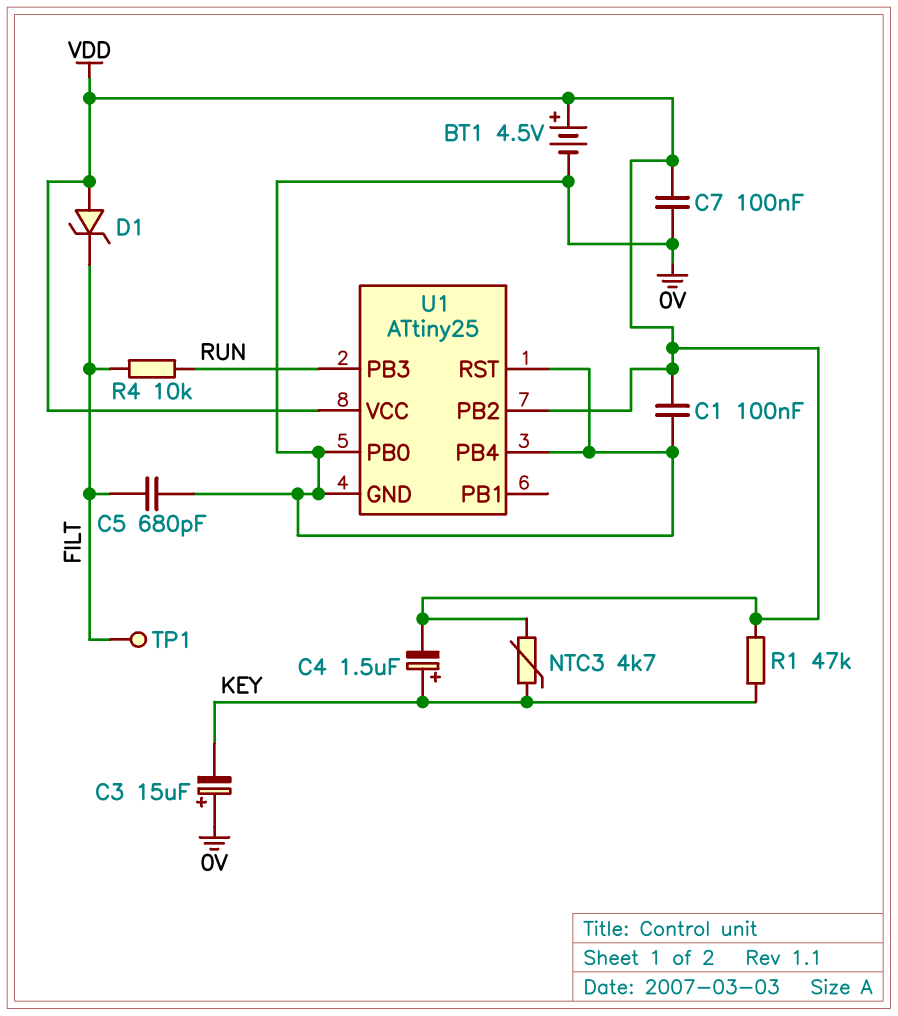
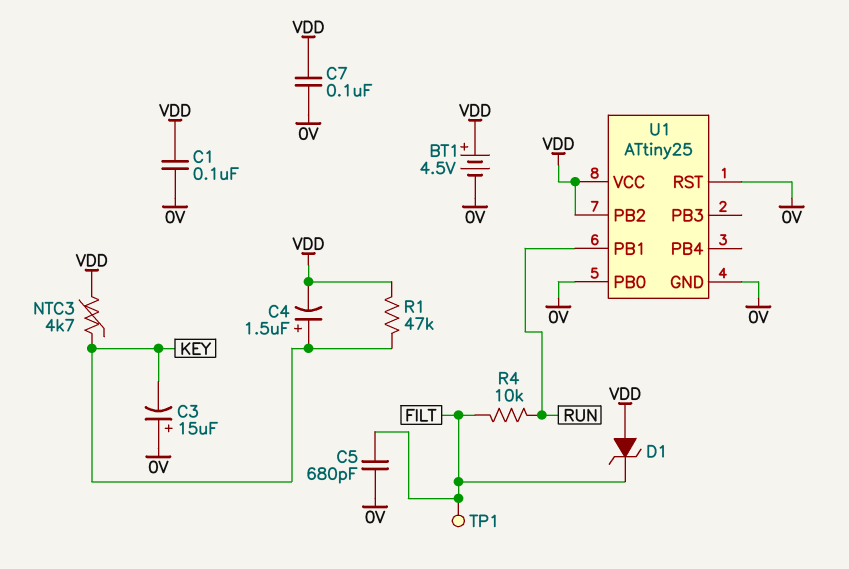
U1 pin PB1: none -> RUN
U1 pin PB3: RUN -> none
U1 pin PB4: 0V -> none

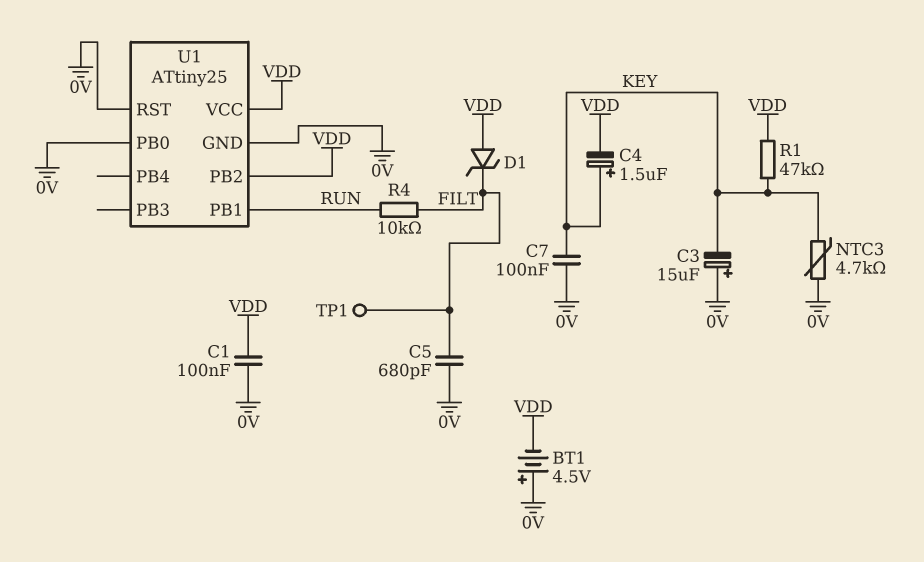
BT1: 4.5V (plus VDD, minus 0V) -> 4.5V (plus 0V, minus VDD)
C7: 100nF (0V, VDD) -> 100nF (0V, KEY)
NTC3: 4.7k (KEY, VDD) -> 4.7k (0V, KEY)

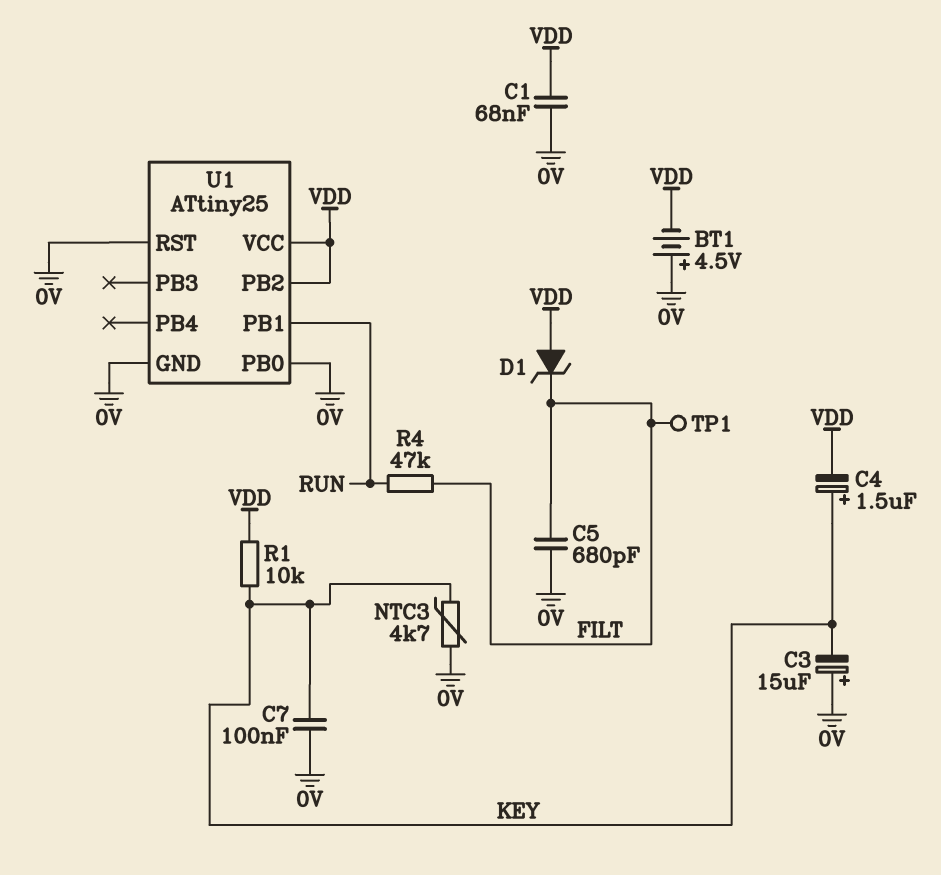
C1: 100nF (0V, VDD) -> 68nF (0V, VDD)
R1: 47k (KEY, VDD) -> 10k (KEY, VDD)
R4: 10k (FILT, RUN) -> 47k (FILT, RUN)

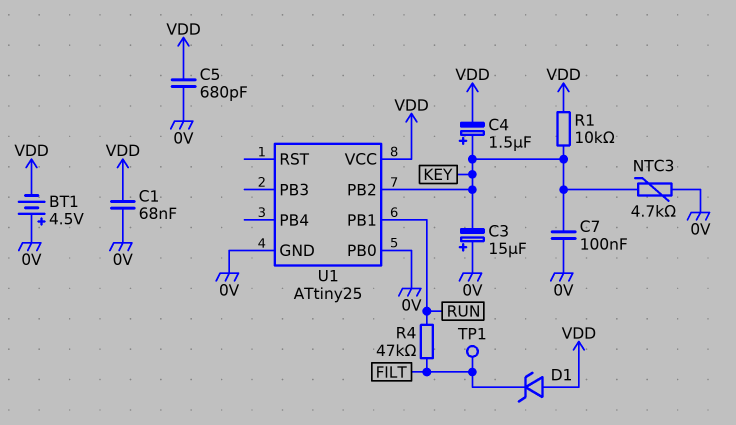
C5: 680pF (0V, FILT) -> 680pF (0V, VDD)
U1 pin PB2: VDD -> KEY
U1 pin RST: 0V -> none

